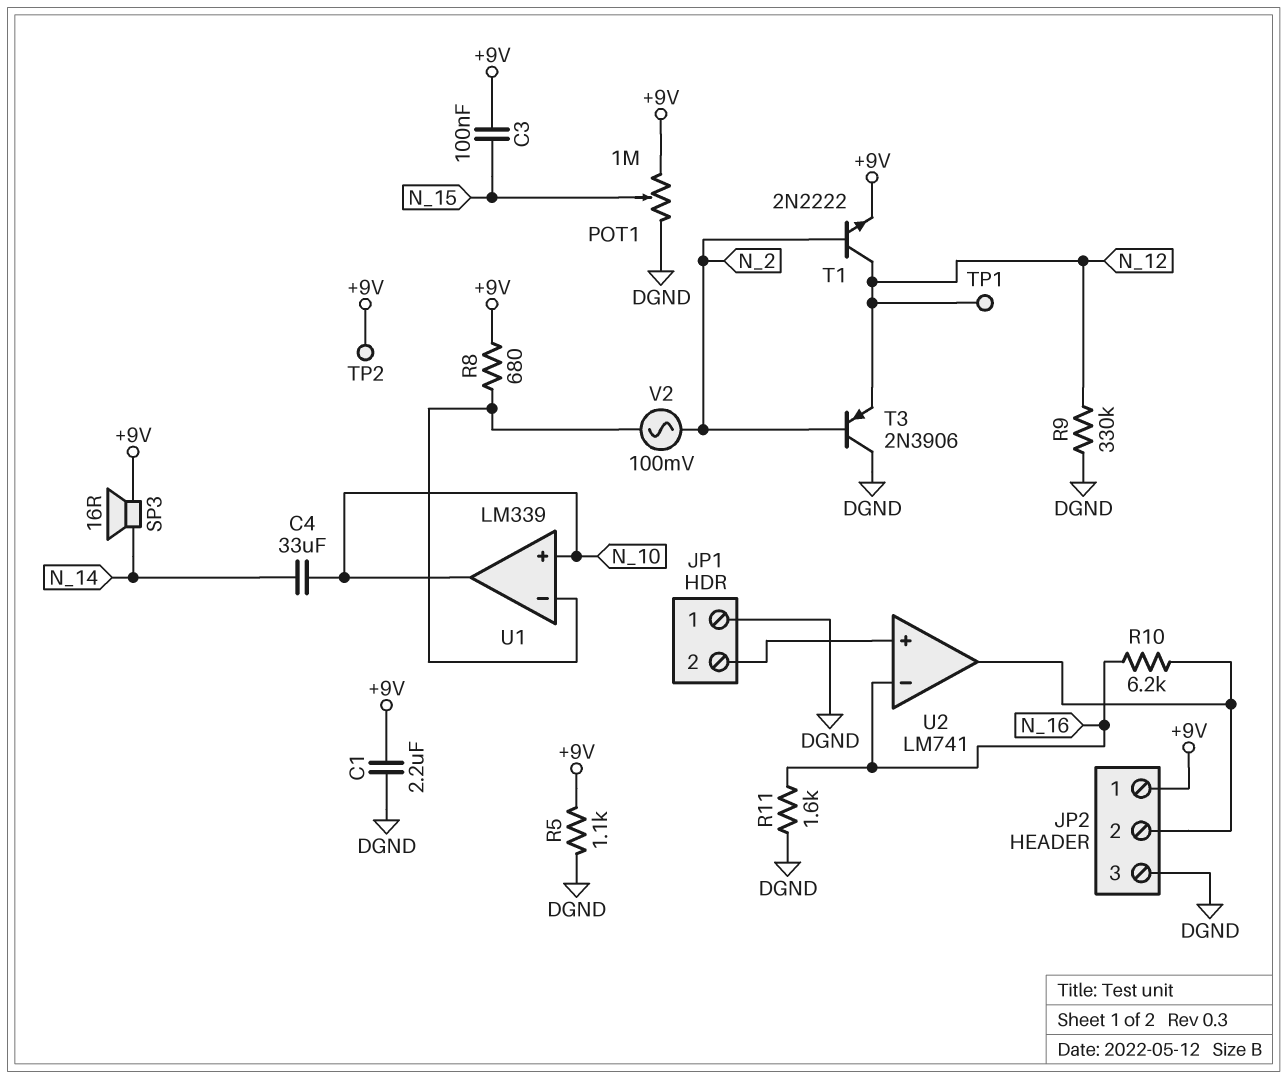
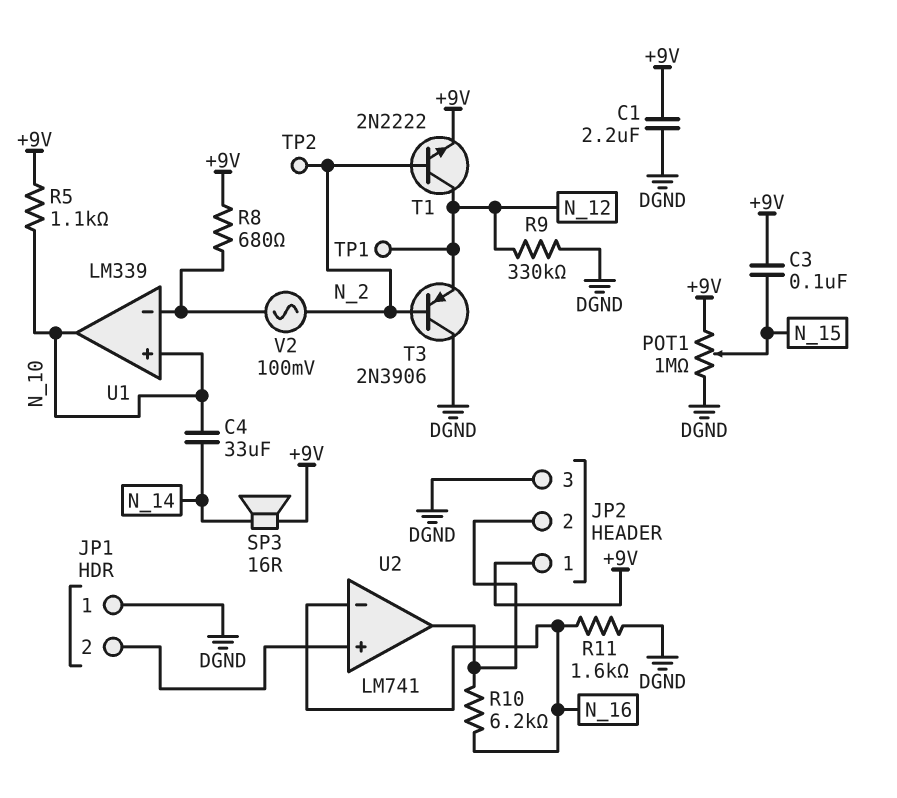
R5: 1.1k (+9V, DGND) -> 1.1k (+9V, N_10)
TP2: test point (+9V) -> test point (N_2)

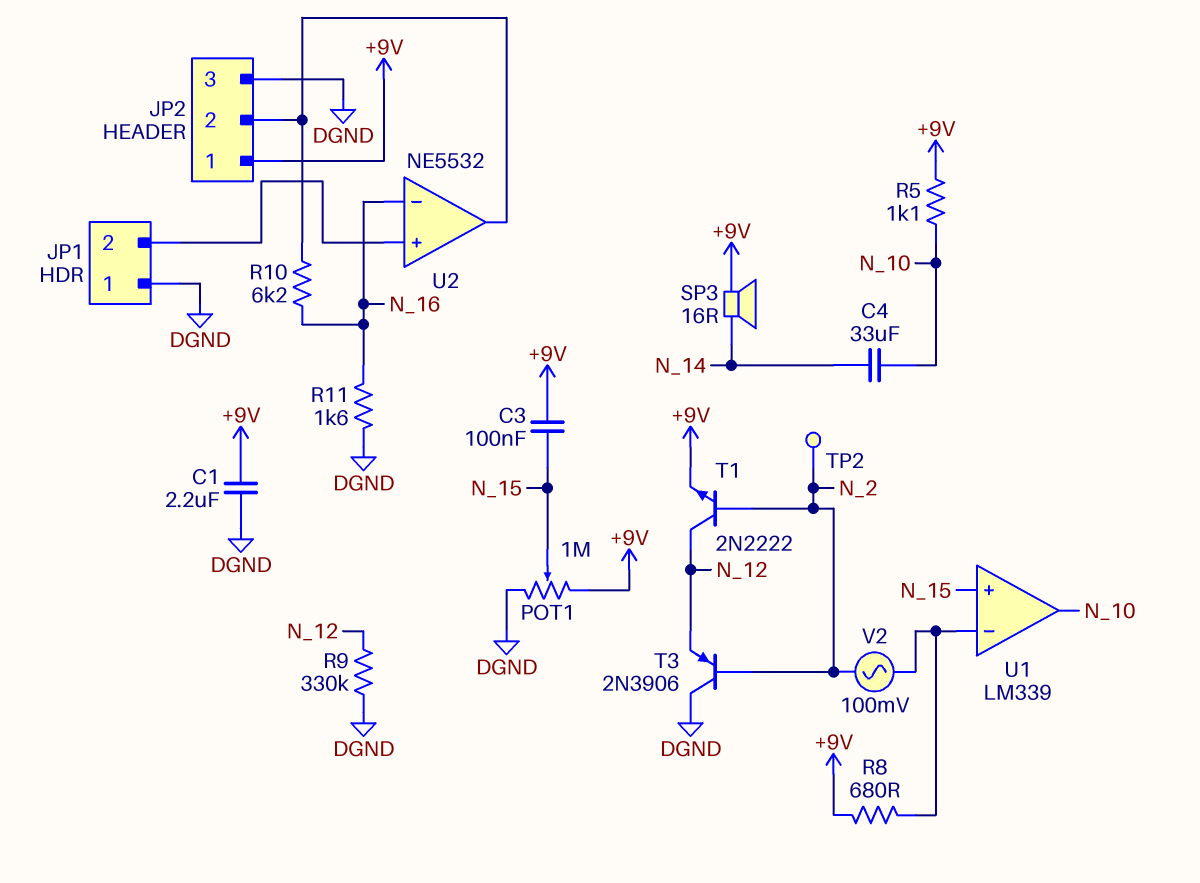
TP1: test point (N_12) -> none
U1 pin in+: N_10 -> N_15
U2: LM741 -> NE5532

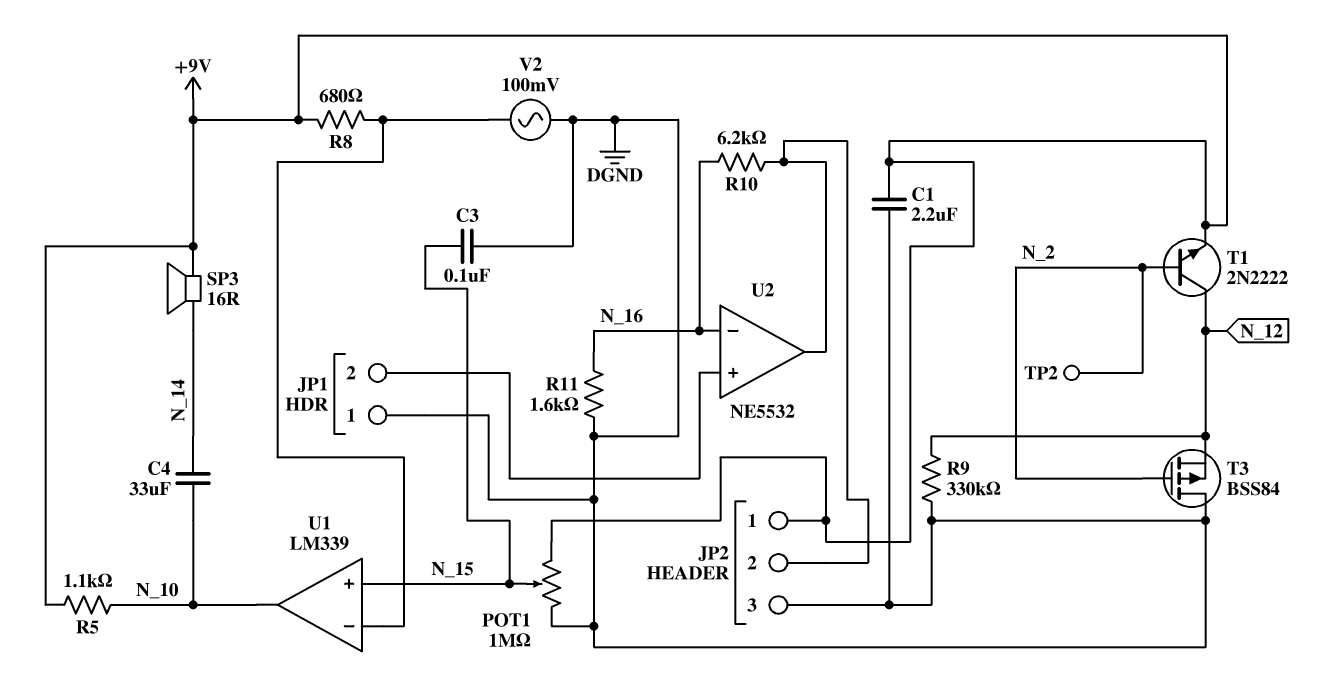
C3: 100nF (+9V, N_15) -> 100nF (DGND, N_15)
T3: PNP 2N3906 (B N_2, C DGND, E N_12) -> PMOS BSS84 (G N_2, D DGND, S N_12)
V2: AC 100mV (N_2, U1/in-) -> AC 100mV (DGND, U1/in-)

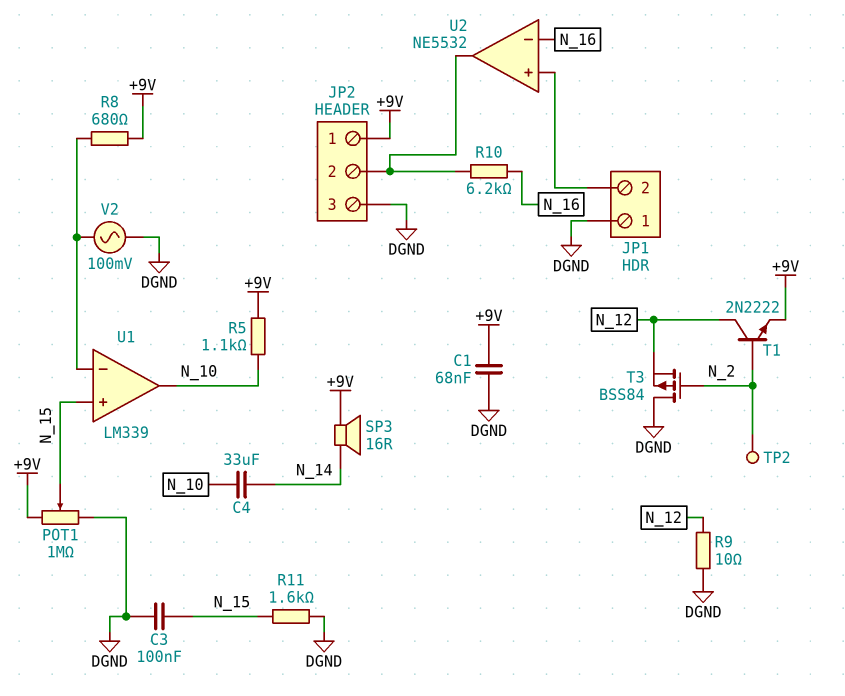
C1: 2.2uF (+9V, DGND) -> 68nF (+9V, DGND)
R9: 330k (DGND, N_12) -> 10 (DGND, N_12)
R11: 1.6k (DGND, N_16) -> 1.6k (DGND, N_15)

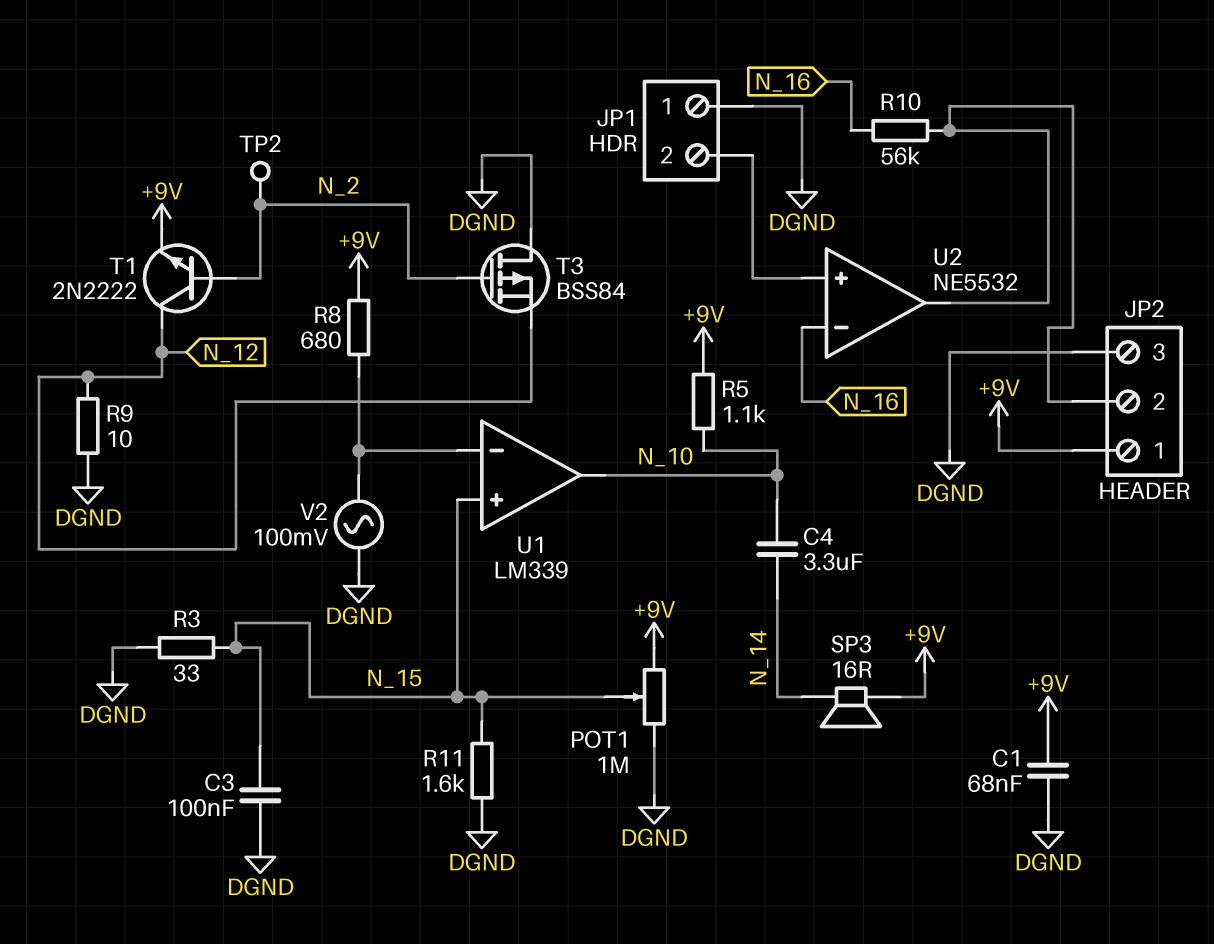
C4: 33uF (N_10, N_14) -> 3.3uF (N_10, N_14)
R3: none -> 33 (DGND, N_15)
R10: 6.2k (JP2/2, N_16) -> 56k (JP2/2, N_16)

